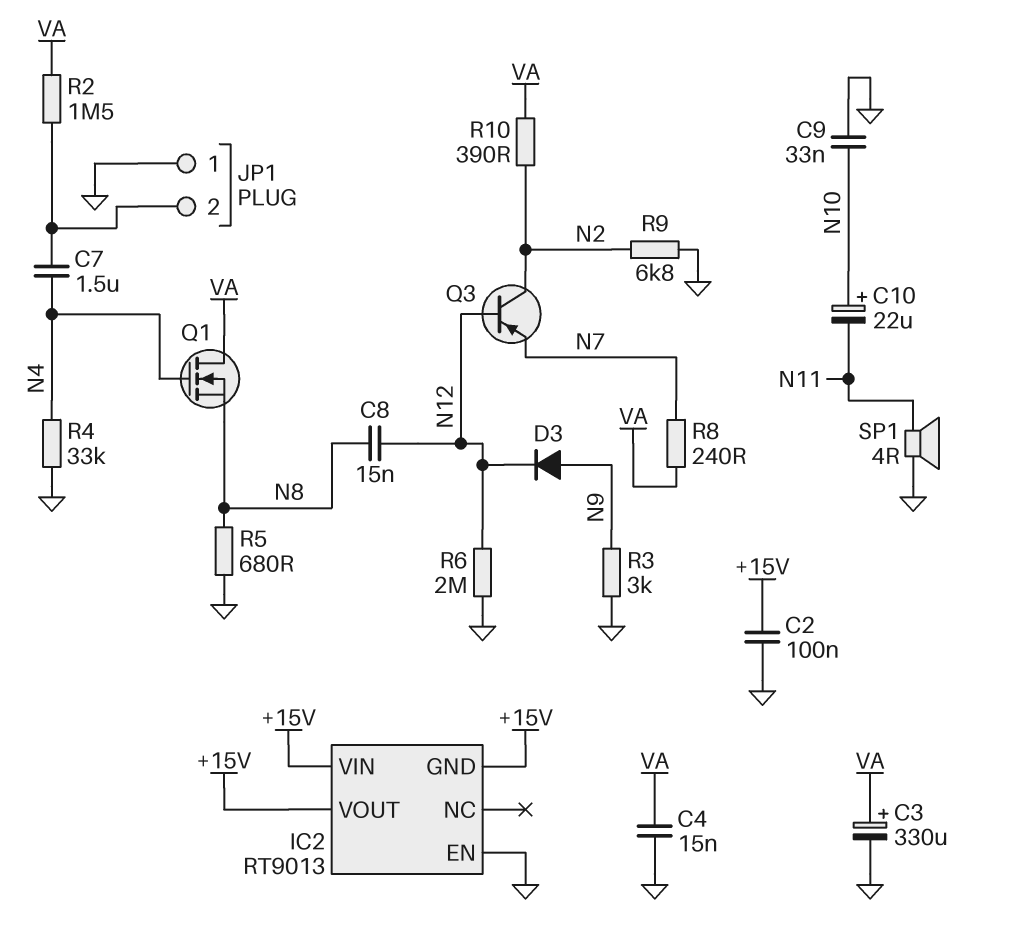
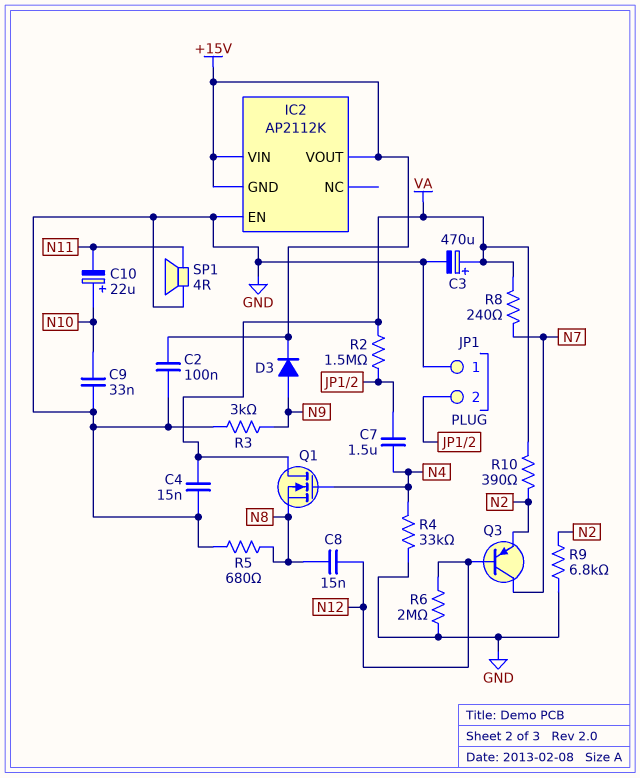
C3: 330uF (plus VA, minus GND) -> 470uF (plus VA, minus GND)
D3: diode (A N9, K N12) -> diode (A N9, K +15V)
IC2: RT9013 -> AP2112K
Q3: PNP (B N12, C N2, E N7) -> PNP (B N12, C N7, E N2)

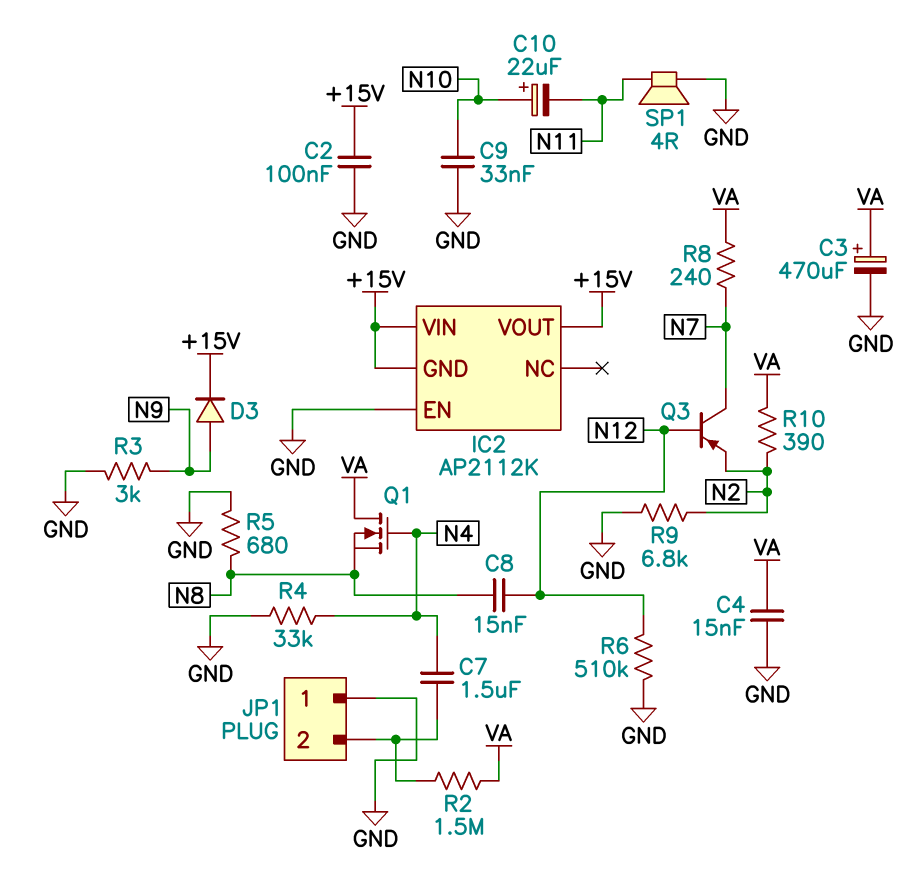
R6: 2M (GND, N12) -> 510k (GND, N12)

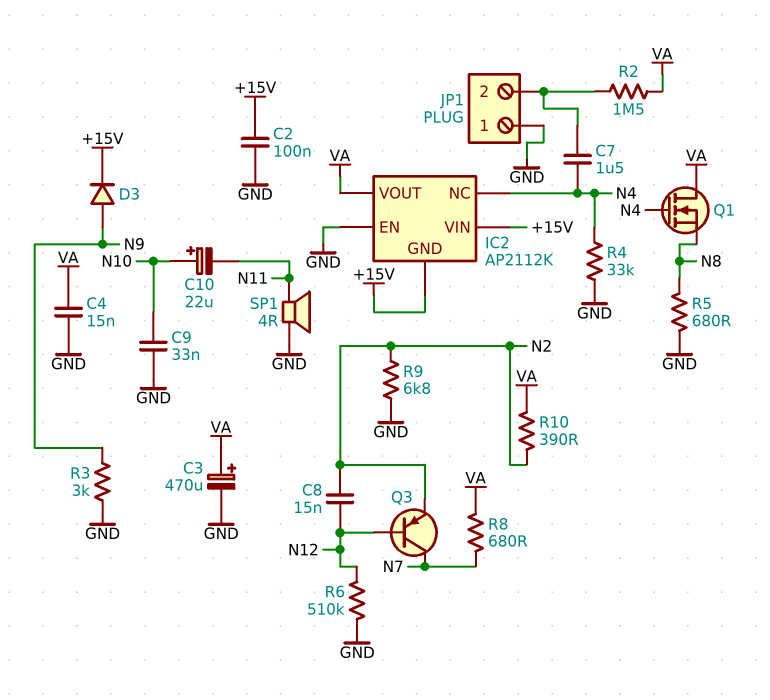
C8: 15nF (N8, N12) -> 15nF (N2, N12)
IC2 pin NC: none -> N4
IC2 pin VOUT: +15V -> VA
R8: 240 (N7, VA) -> 680 (N7, VA)

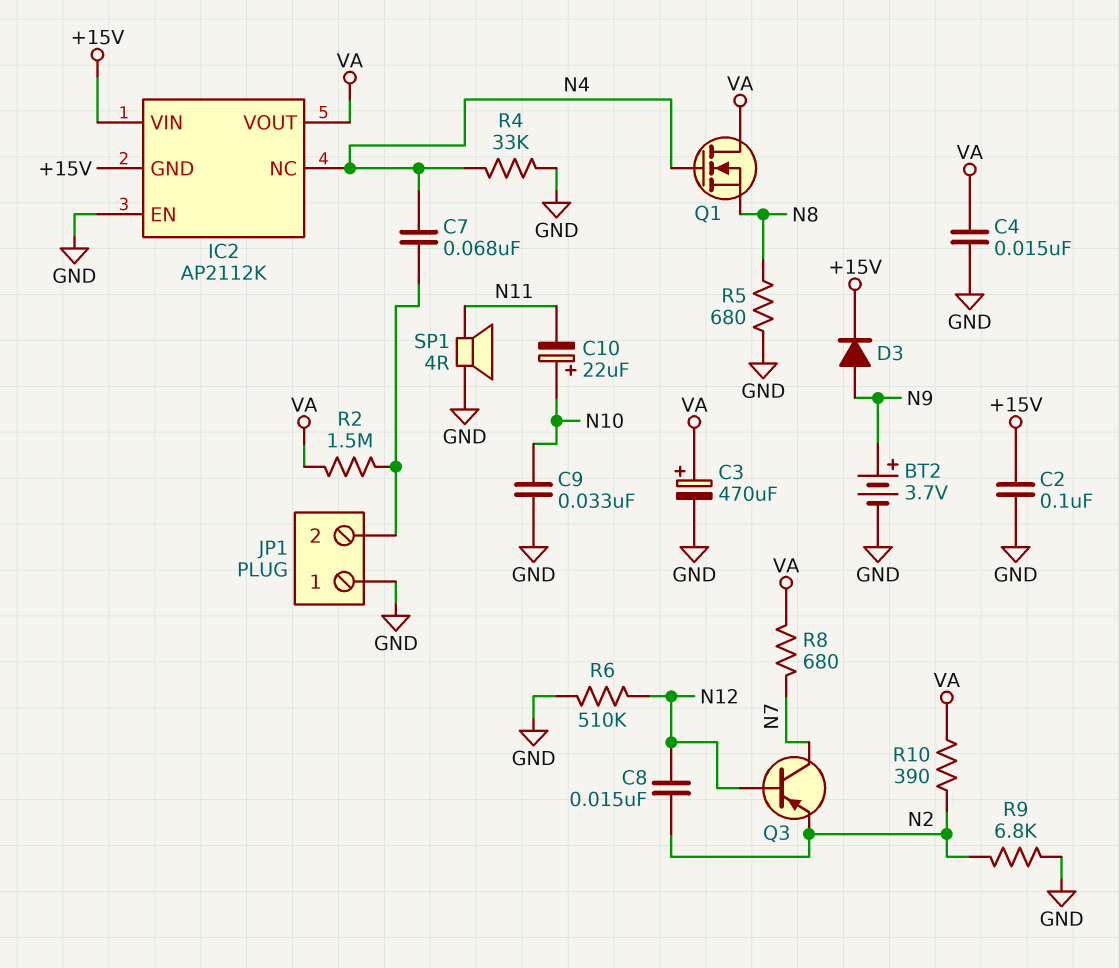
BT2: none -> 3.7V (plus N9, minus GND)
C7: 1.5uF (JP1/2, N4) -> 68nF (JP1/2, N4)
R3: 3k (GND, N9) -> none

